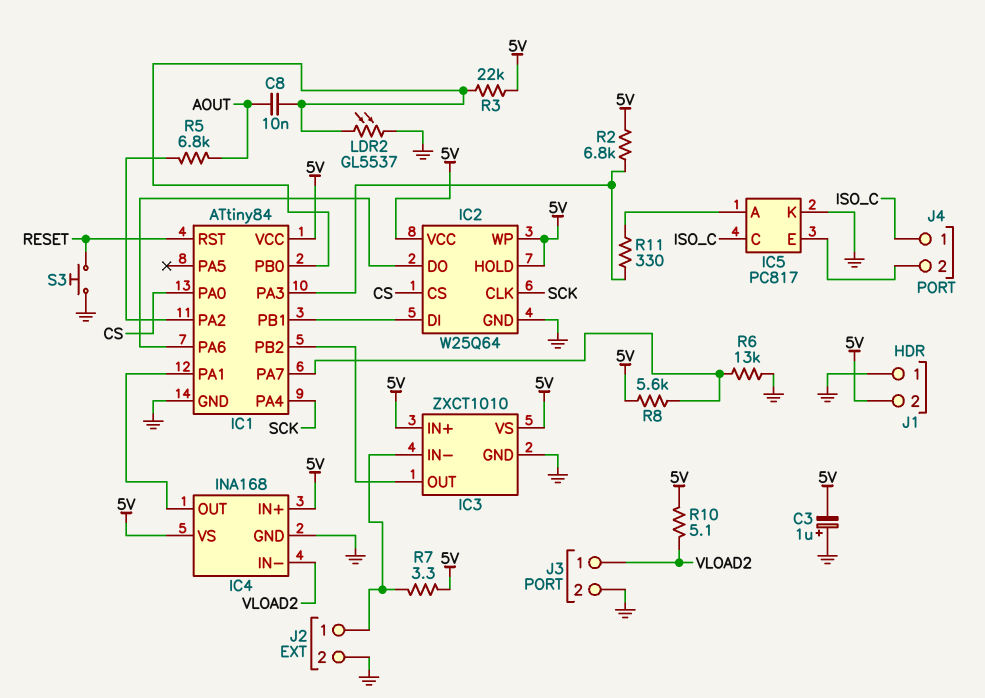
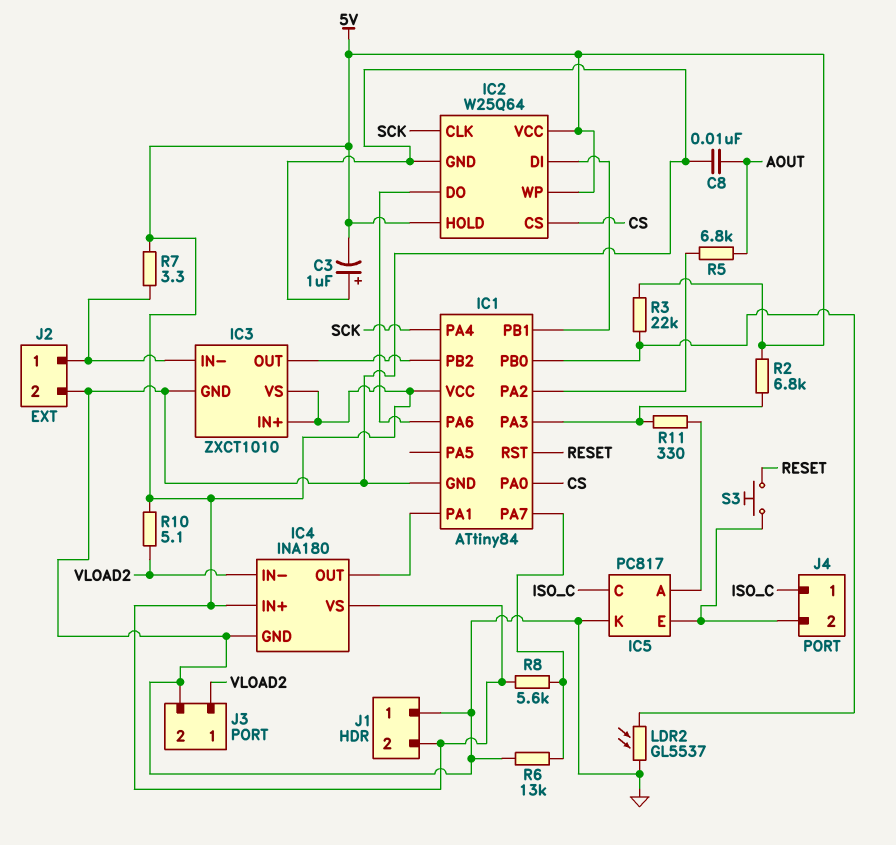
C8: 10nF (AOUT, IC1/PB0) -> 10nF (AOUT, GND)
IC4: INA168 -> INA180
S3: button (GND, RESET) -> button (IC5/E, RESET)

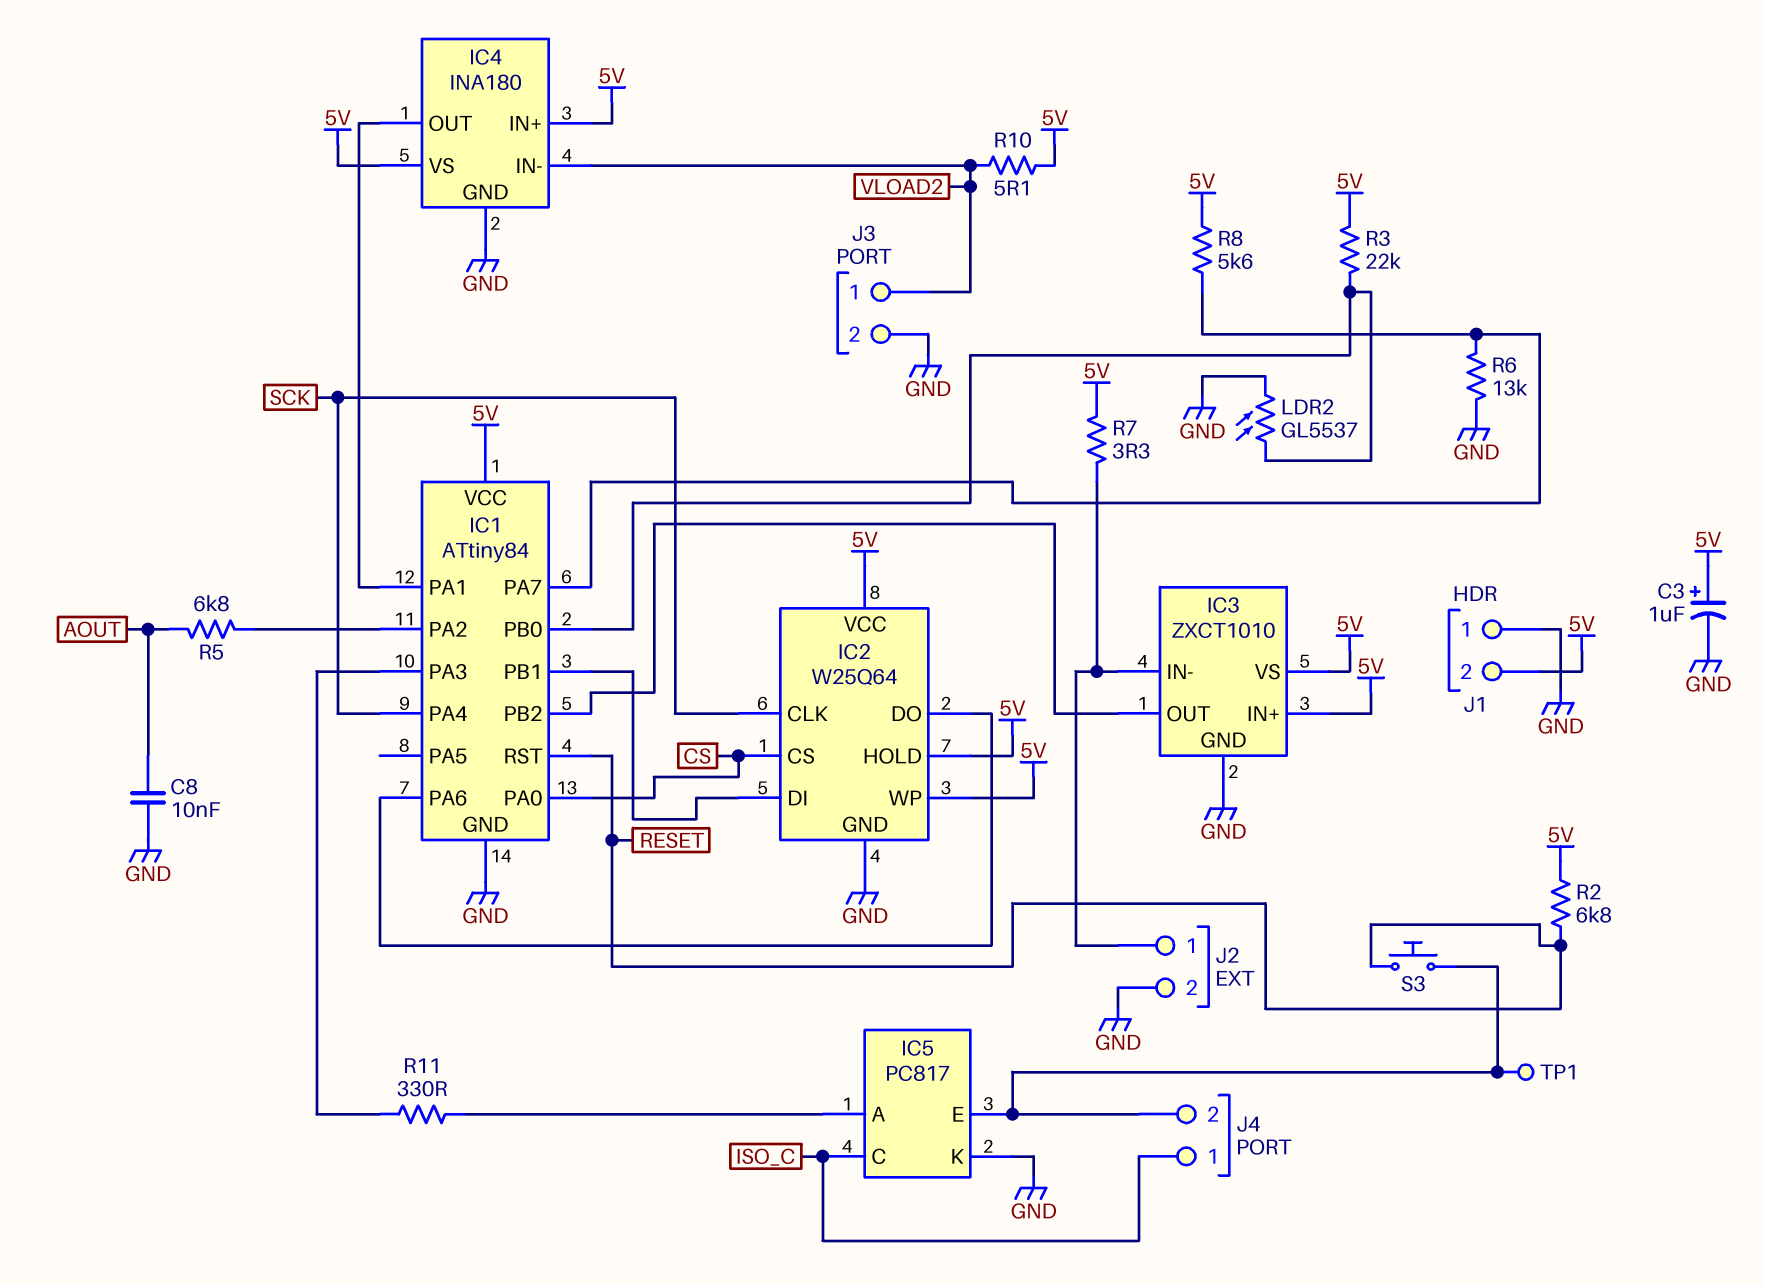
C3: 1uF (plus GND, minus 5V) -> 1uF (plus 5V, minus GND)
R2: 6.8k (5V, IC1/PA3) -> 6.8k (5V, RESET)
TP1: none -> test point (IC5/E)

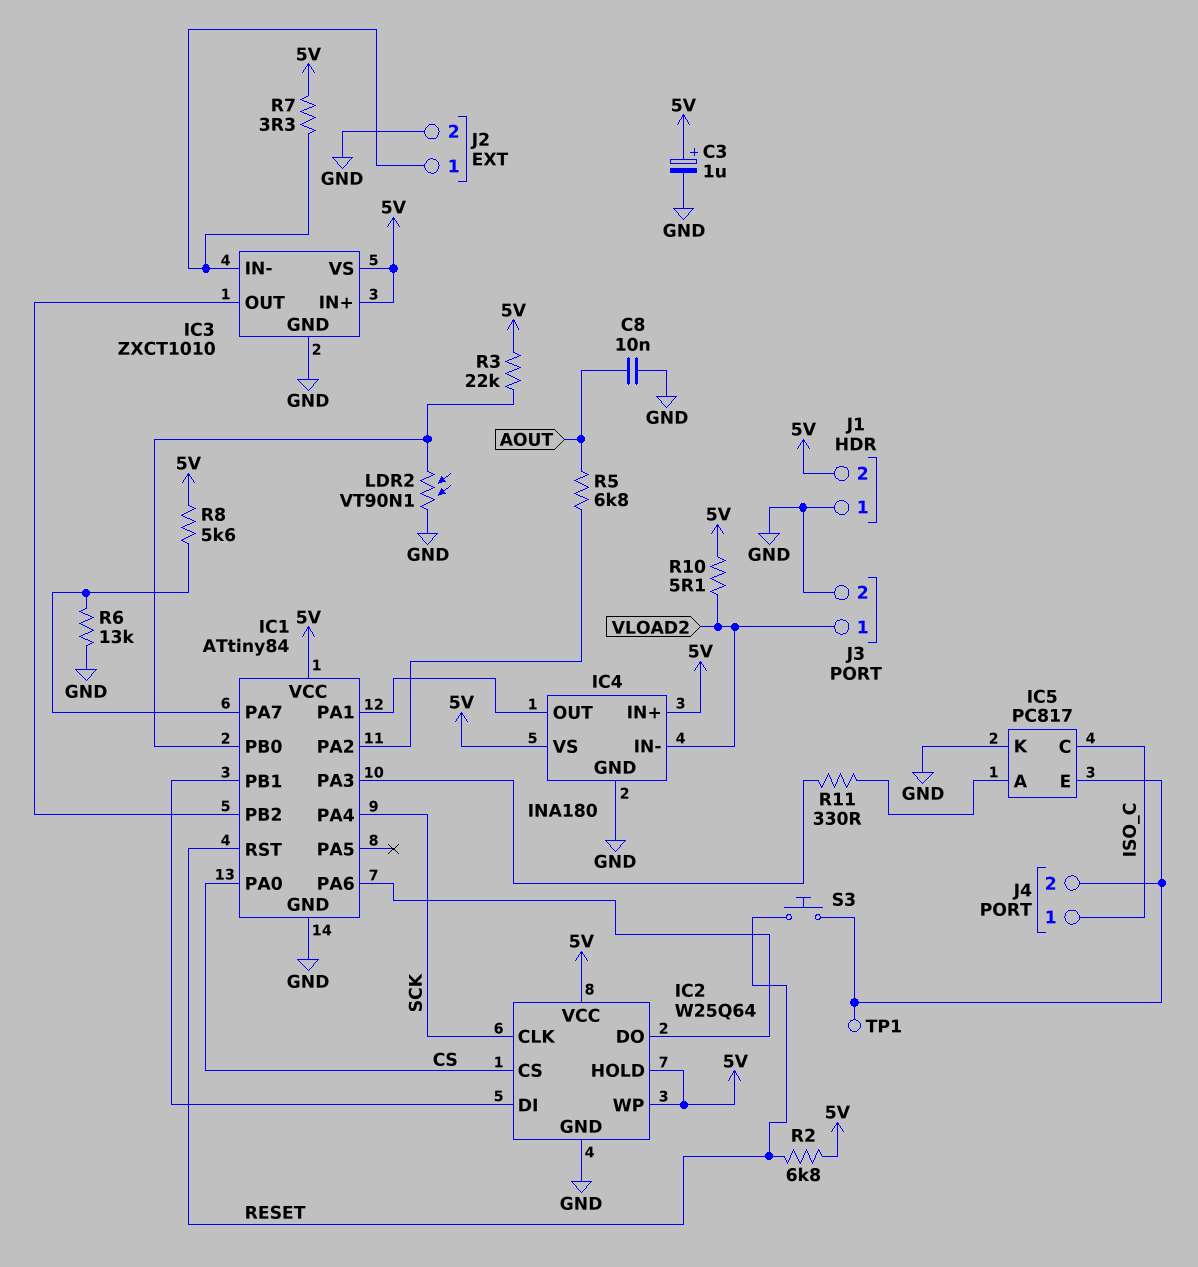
LDR2: GL5537 (GND, IC1/PB0) -> VT90N1 (GND, IC1/PB0)

